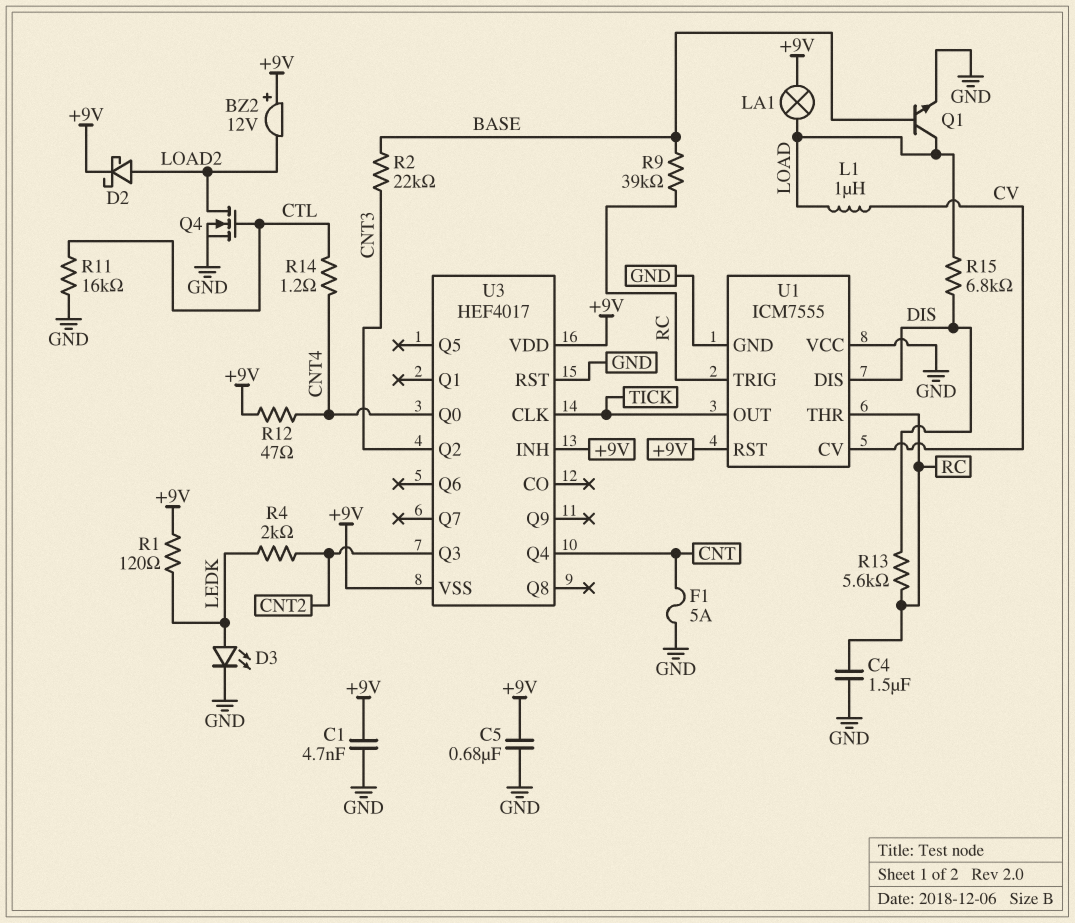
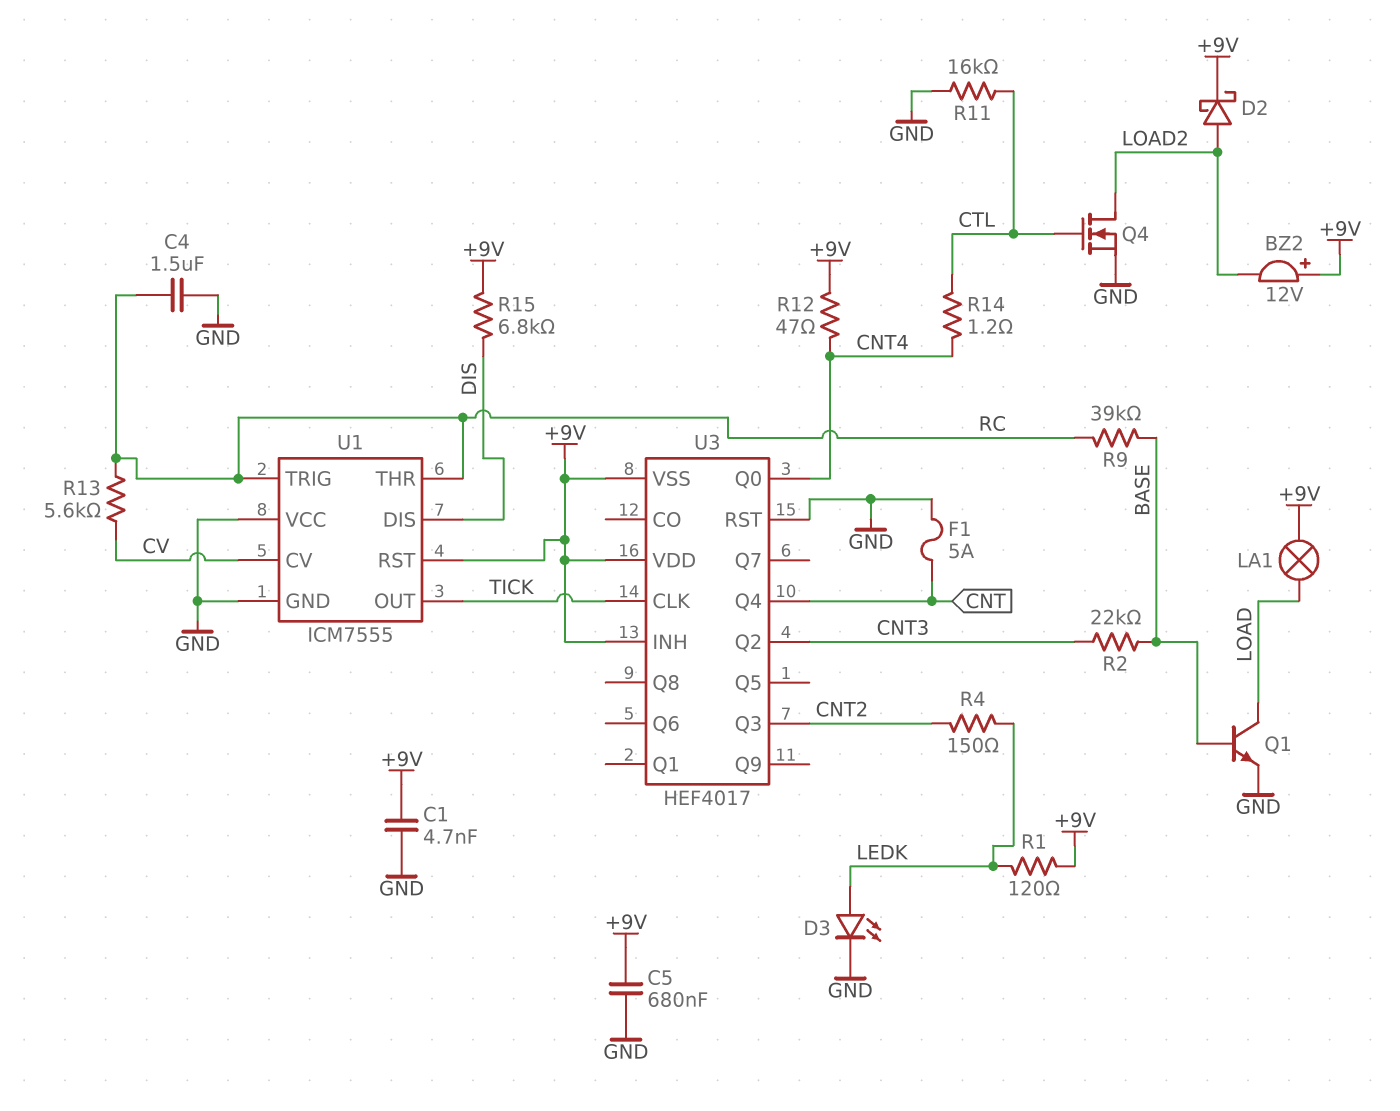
L1: 1uH (CV, LOAD) -> none
R4: 2k (CNT2, LEDK) -> 150 (CNT2, LEDK)
R13: 5.6k (DIS, RC) -> 5.6k (CV, RC)
R15: 6.8k (DIS, LOAD) -> 6.8k (+9V, DIS)

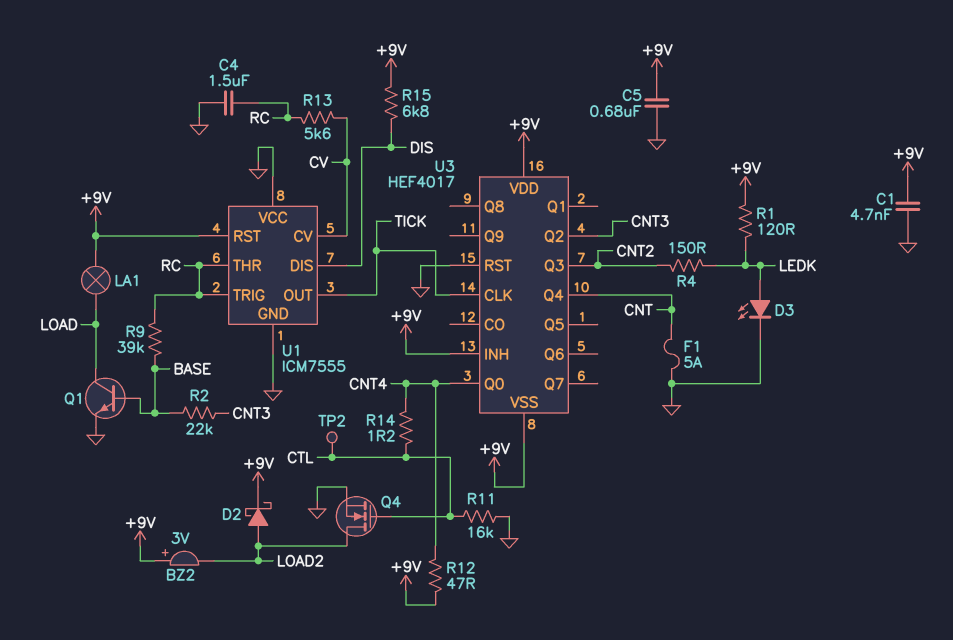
BZ2: buzzer 12V (plus +9V, minus LOAD2) -> buzzer 3V (plus +9V, minus LOAD2)
TP2: none -> test point (CTL)

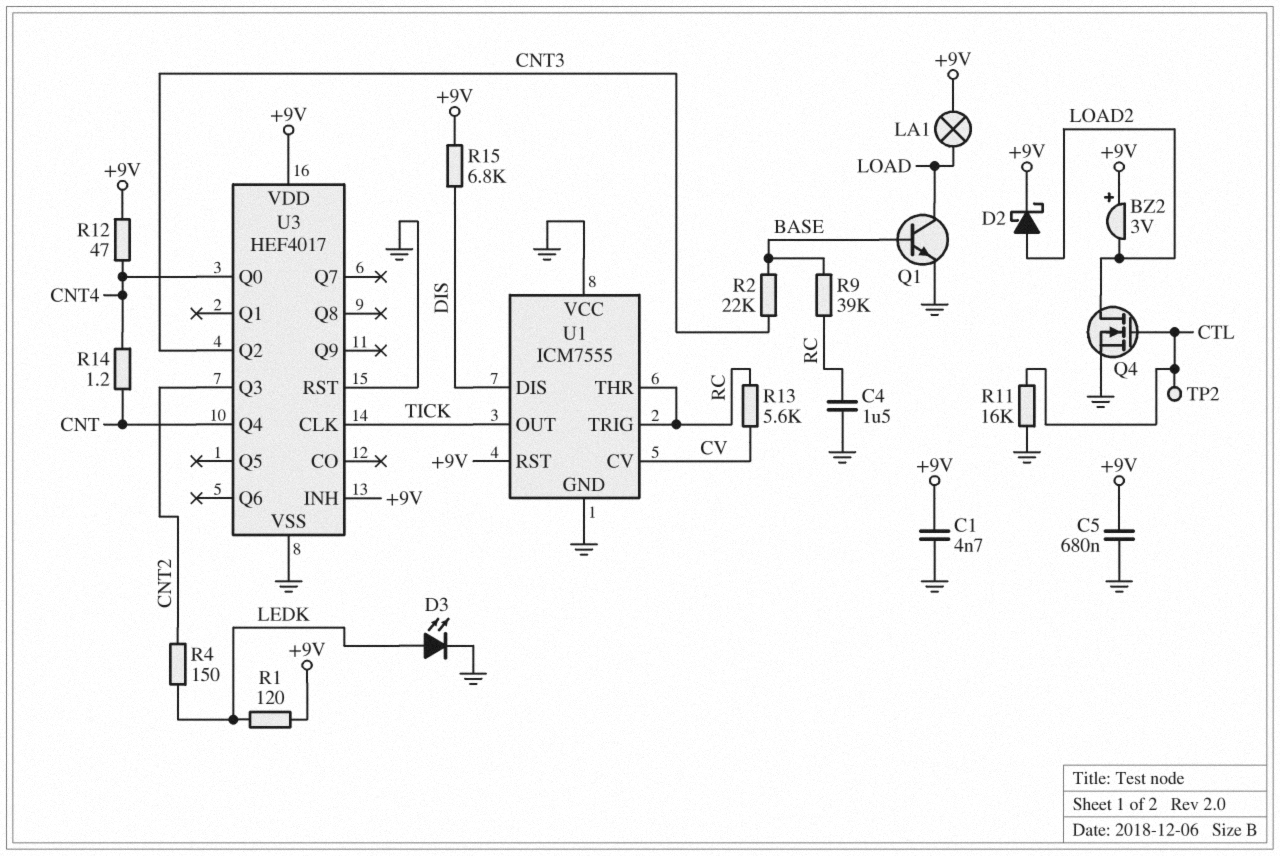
F1: 5A (CNT, GND) -> none
R14: 1.2 (CNT4, CTL) -> 1.2 (CNT, CNT4)
U3 pin VSS: +9V -> GND

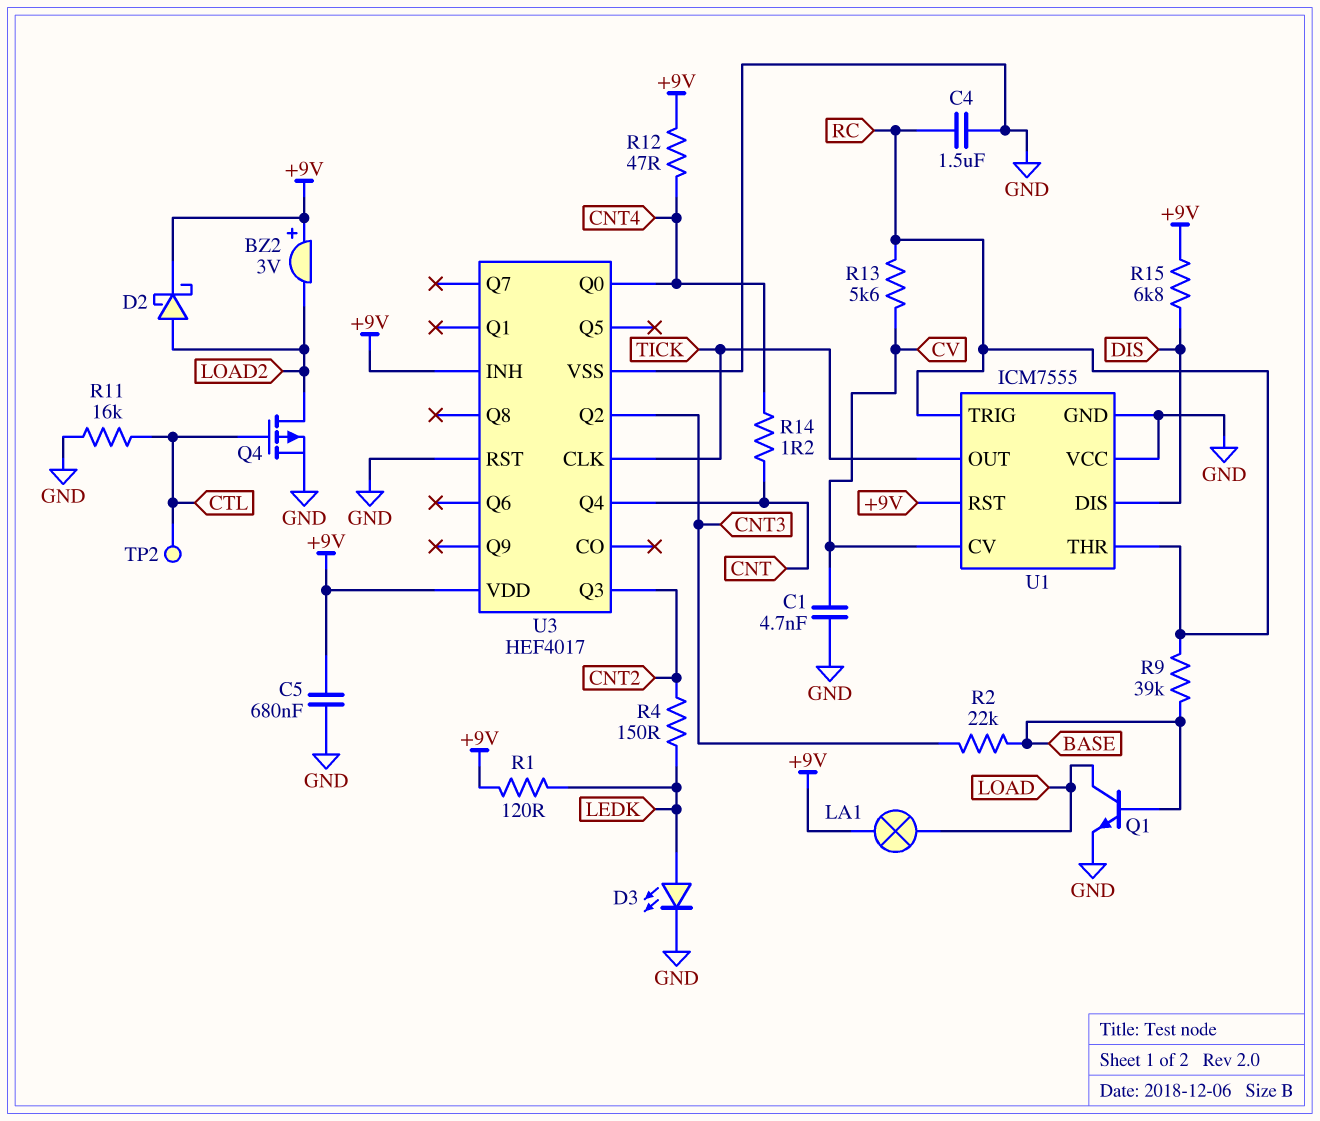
C1: 4.7nF (+9V, GND) -> 4.7nF (CV, GND)
Q4: NMOS (G CTL, D LOAD2, S GND) -> PMOS (G CTL, D LOAD2, S GND)

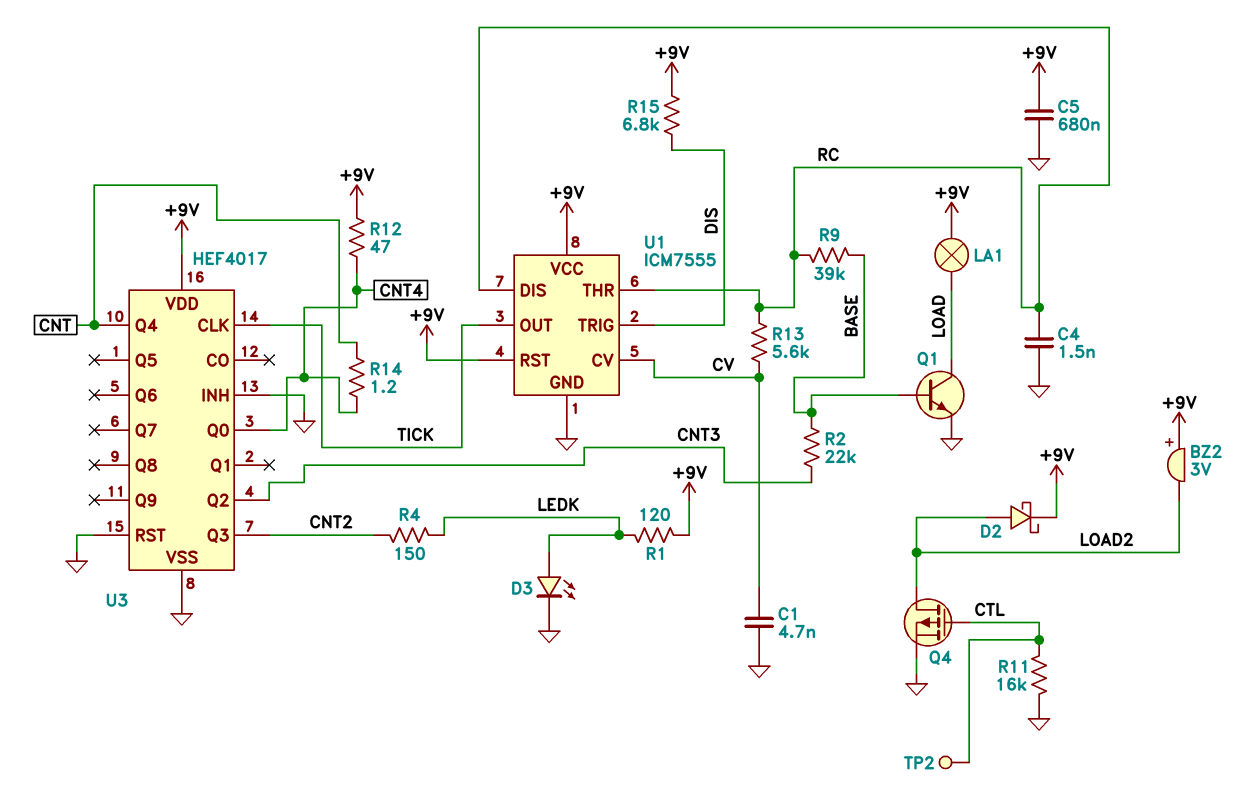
C4: 1.5uF (GND, RC) -> 1.5nF (GND, RC)
U1 pin DIS: DIS -> RC
U1 pin TRIG: RC -> DIS
U1 pin VCC: GND -> +9V
U3 pin INH: +9V -> GND

